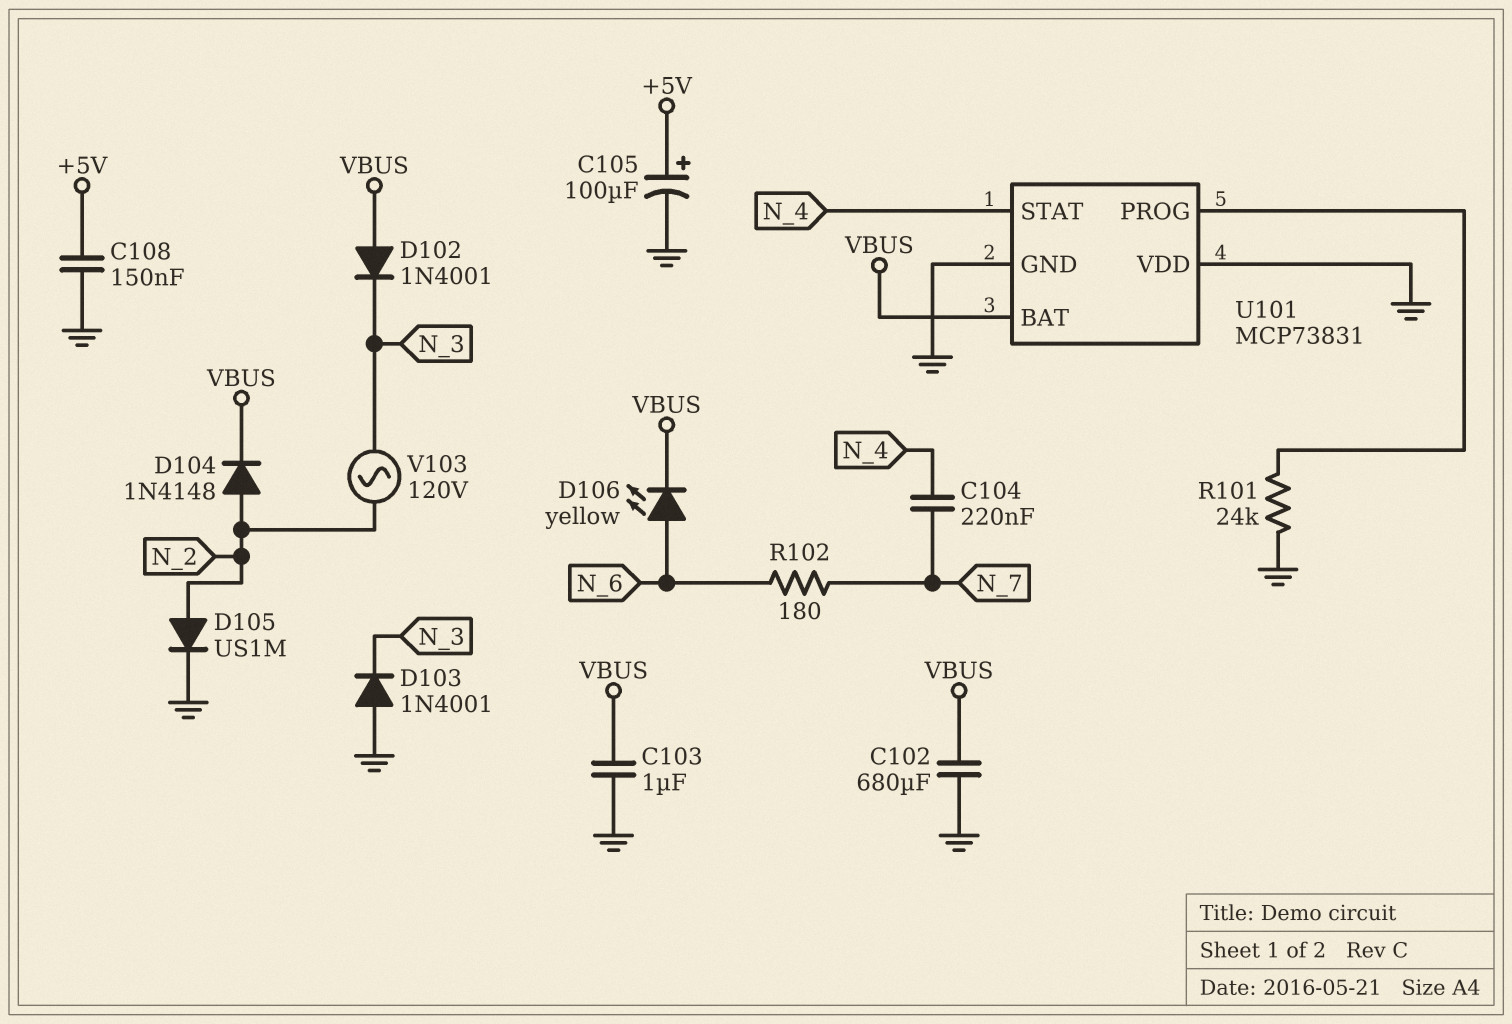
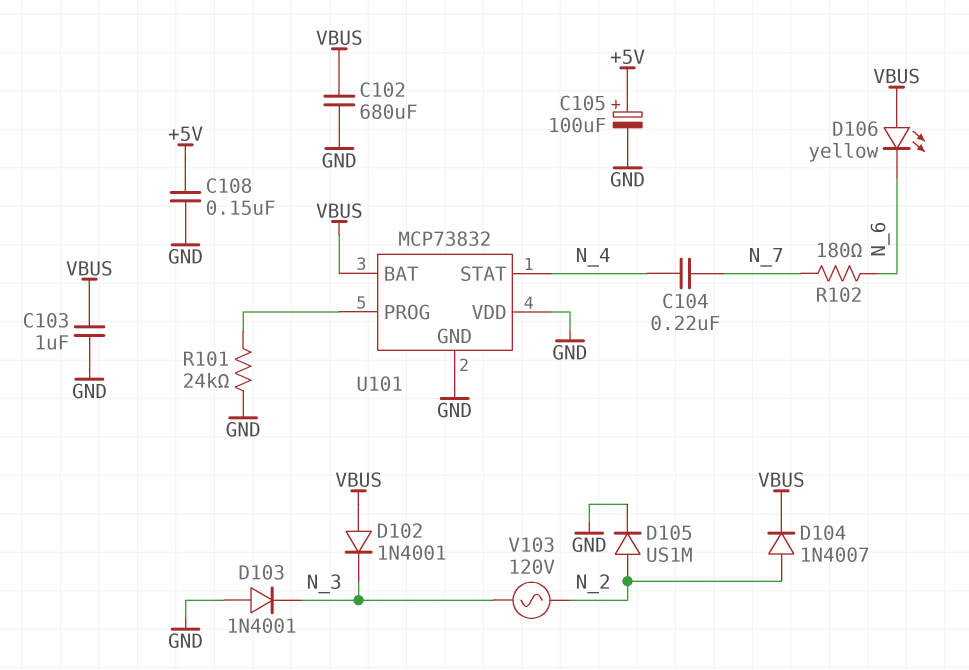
D104: diode 1N4148 (A N_2, K VBUS) -> diode 1N4007 (A N_2, K VBUS)
D106: LED yellow (A N_6, K VBUS) -> LED yellow (A VBUS, K N_6)
U101: MCP73831 -> MCP73832

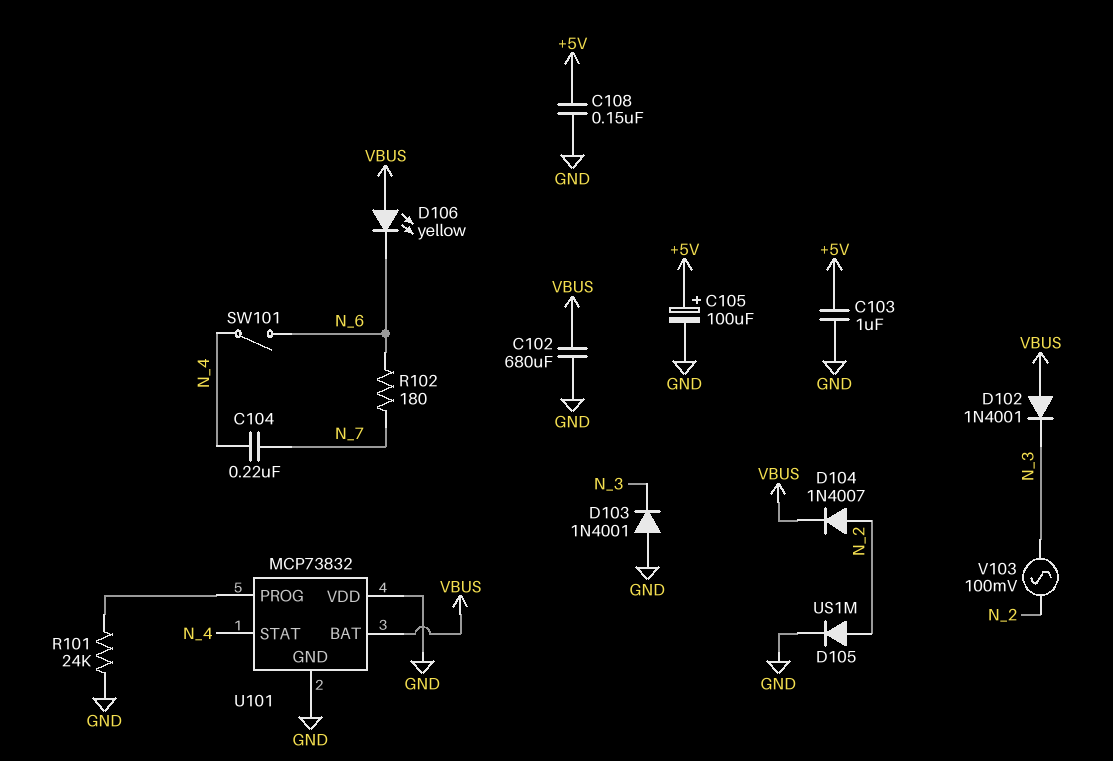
C103: 1uF (GND, VBUS) -> 1uF (+5V, GND)
SW101: none -> switch (N_4, N_6)
V103: AC 120V (N_2, N_3) -> AC 100mV (N_2, N_3)

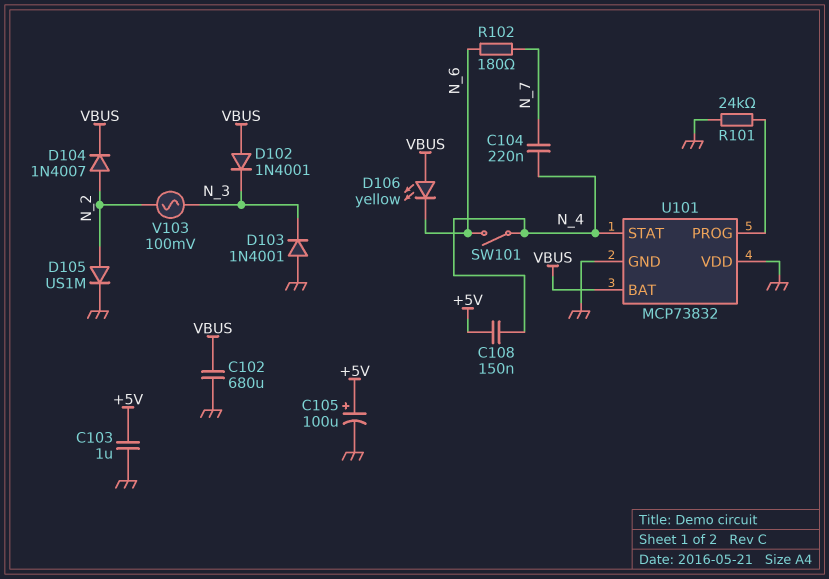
C108: 150nF (+5V, GND) -> 150nF (+5V, N_4)

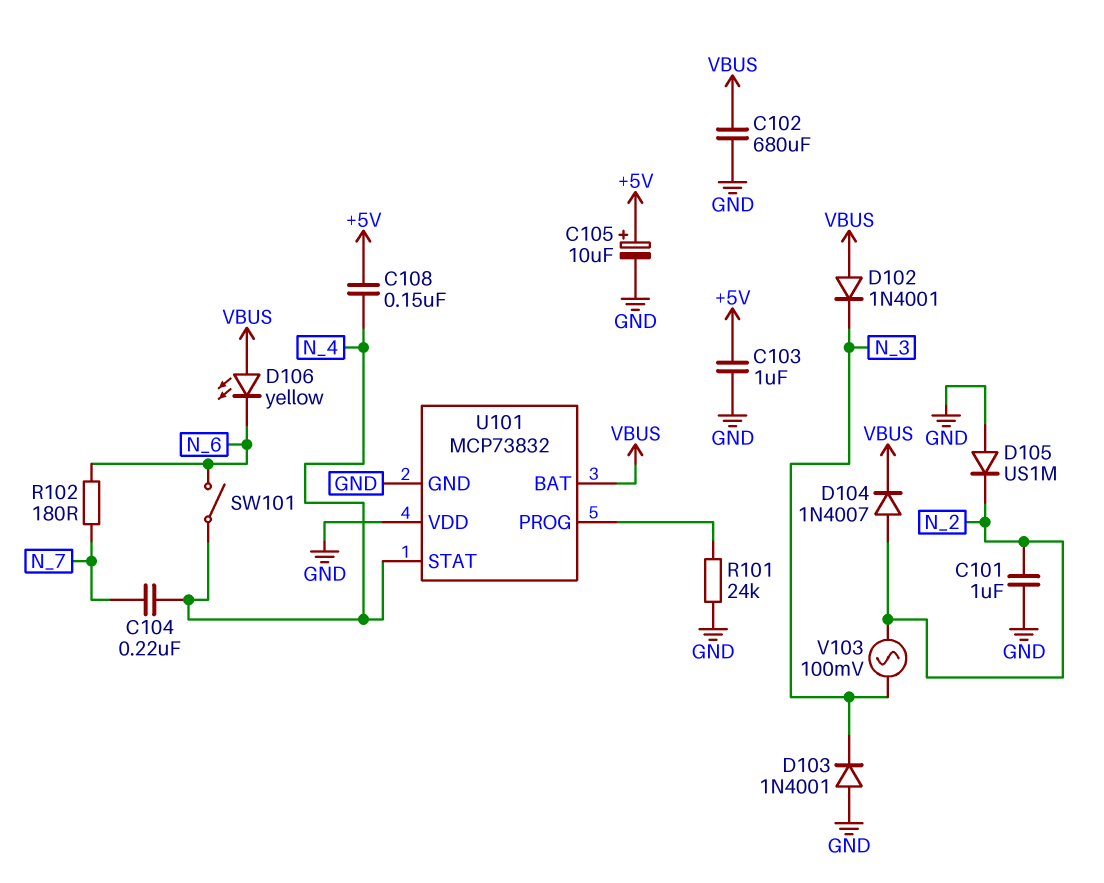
C101: none -> 1uF (GND, N_2)
C105: 100uF (plus +5V, minus GND) -> 10uF (plus +5V, minus GND)
D105: diode US1M (A N_2, K GND) -> diode US1M (A GND, K N_2)

